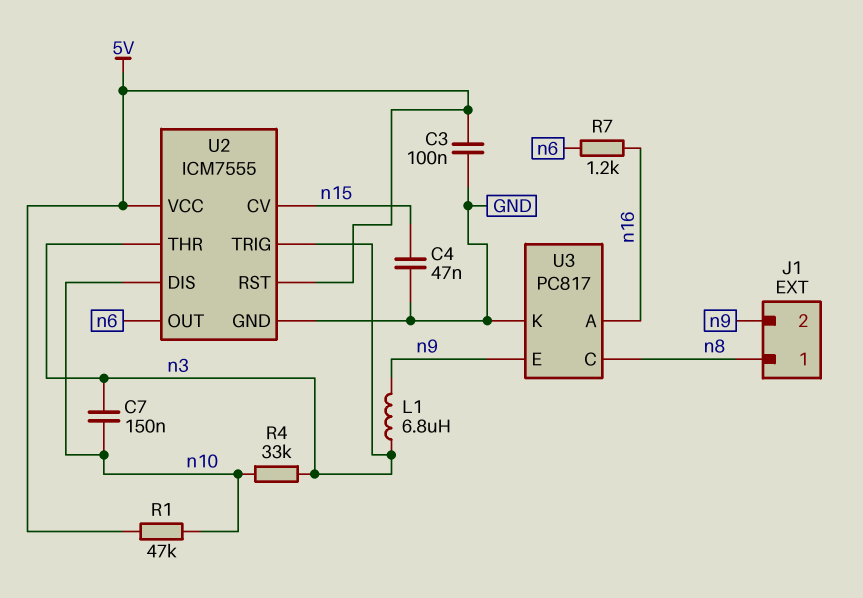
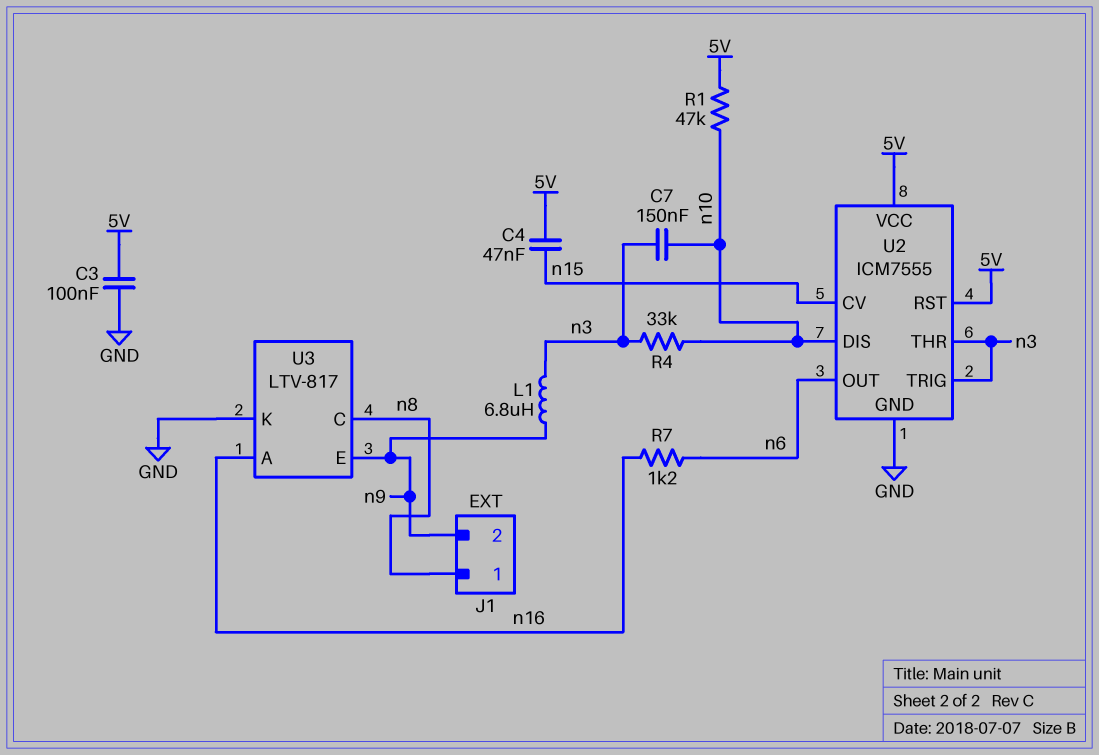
C4: 47nF (GND, n15) -> 47nF (5V, n15)
U3: PC817 -> LTV-817

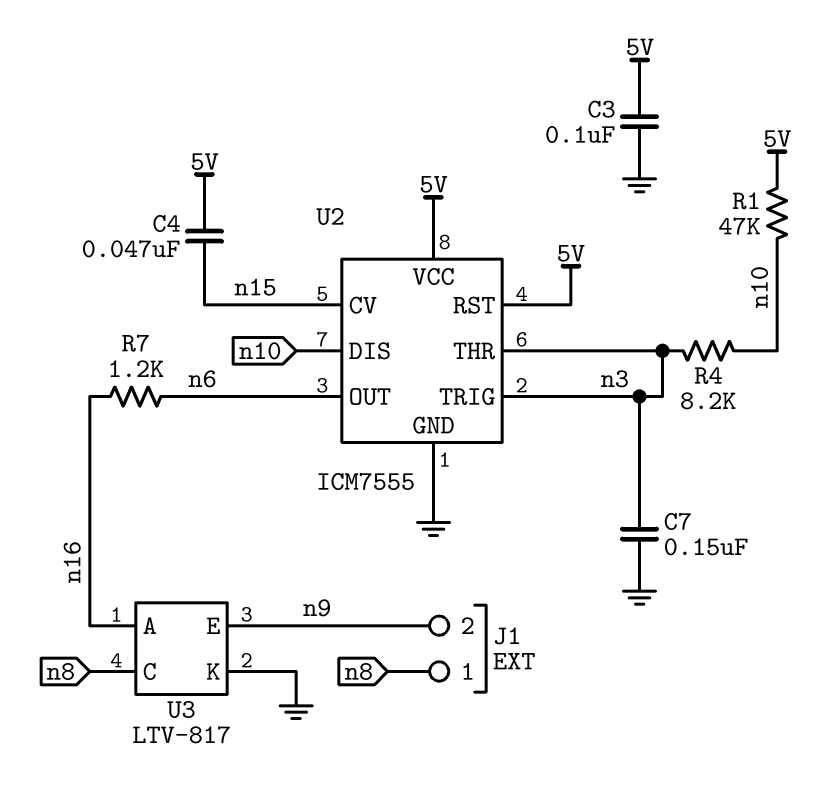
C7: 150nF (n3, n10) -> 150nF (GND, n3)
L1: 6.8uH (n3, n9) -> none
R4: 33k (n3, n10) -> 8.2k (n3, n10)

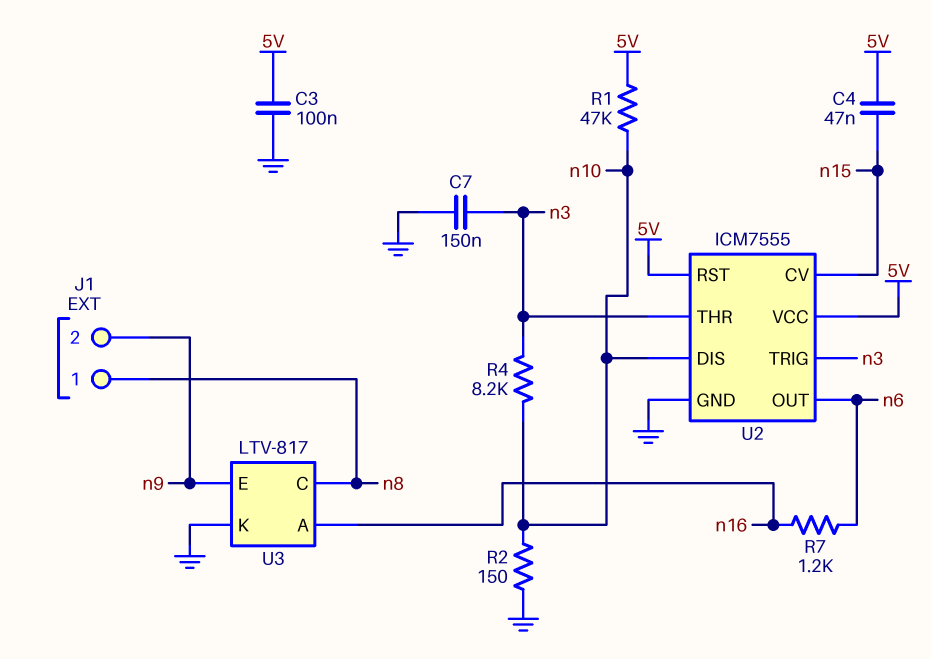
R2: none -> 150 (GND, n10)

